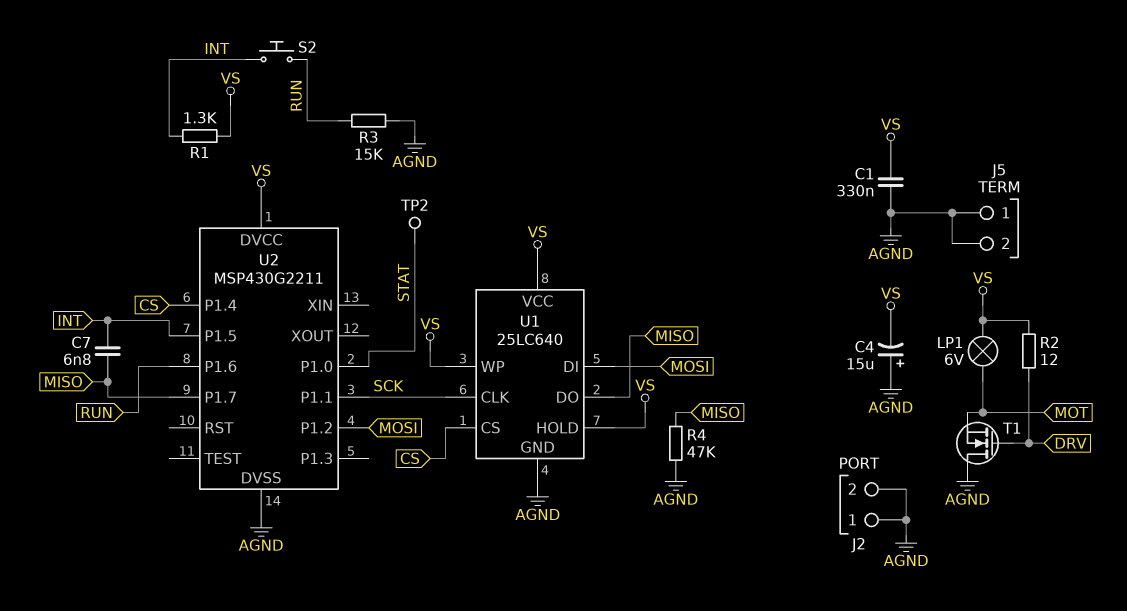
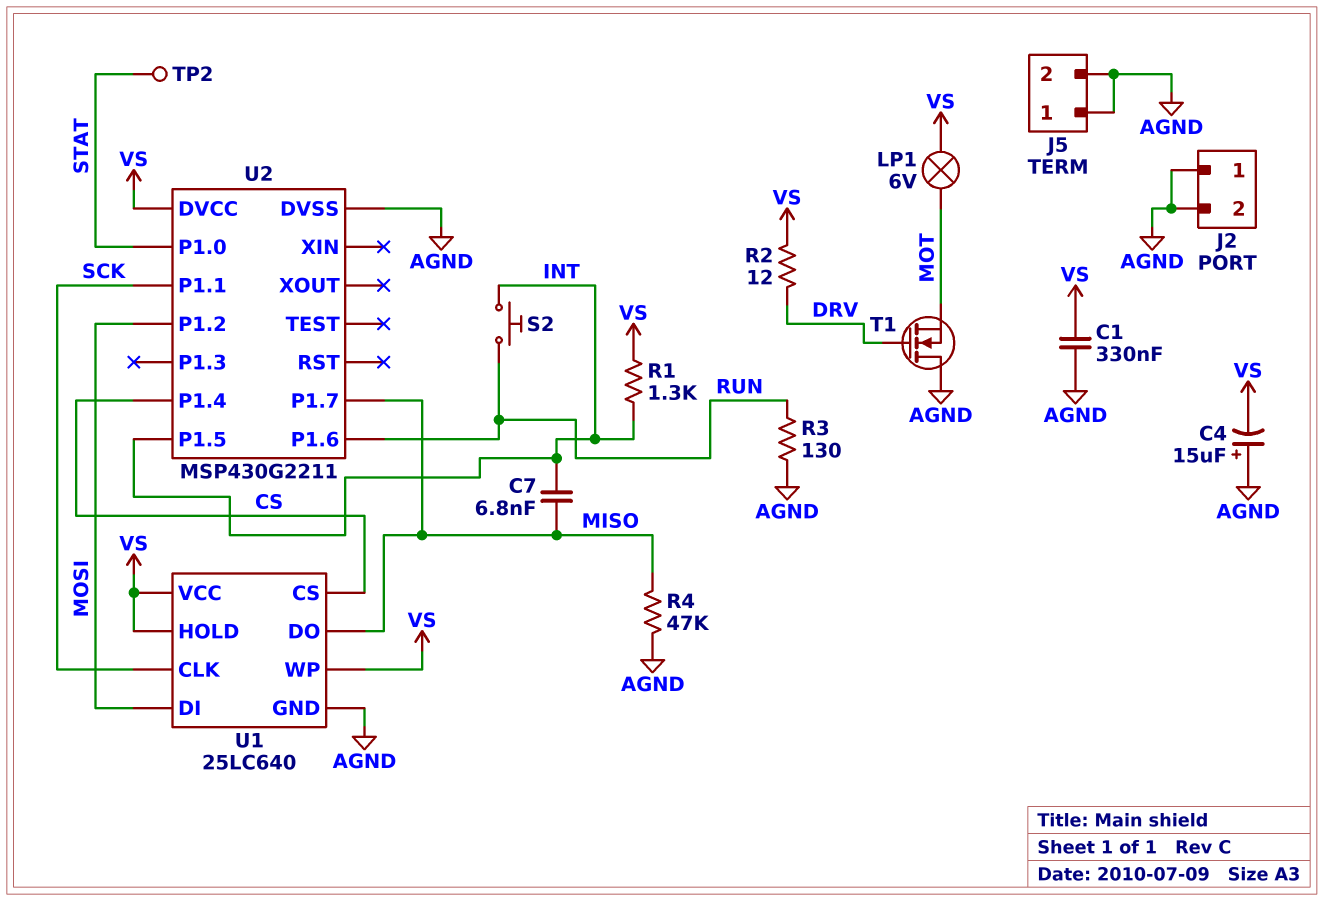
R3: 15k (AGND, RUN) -> 130 (AGND, RUN)

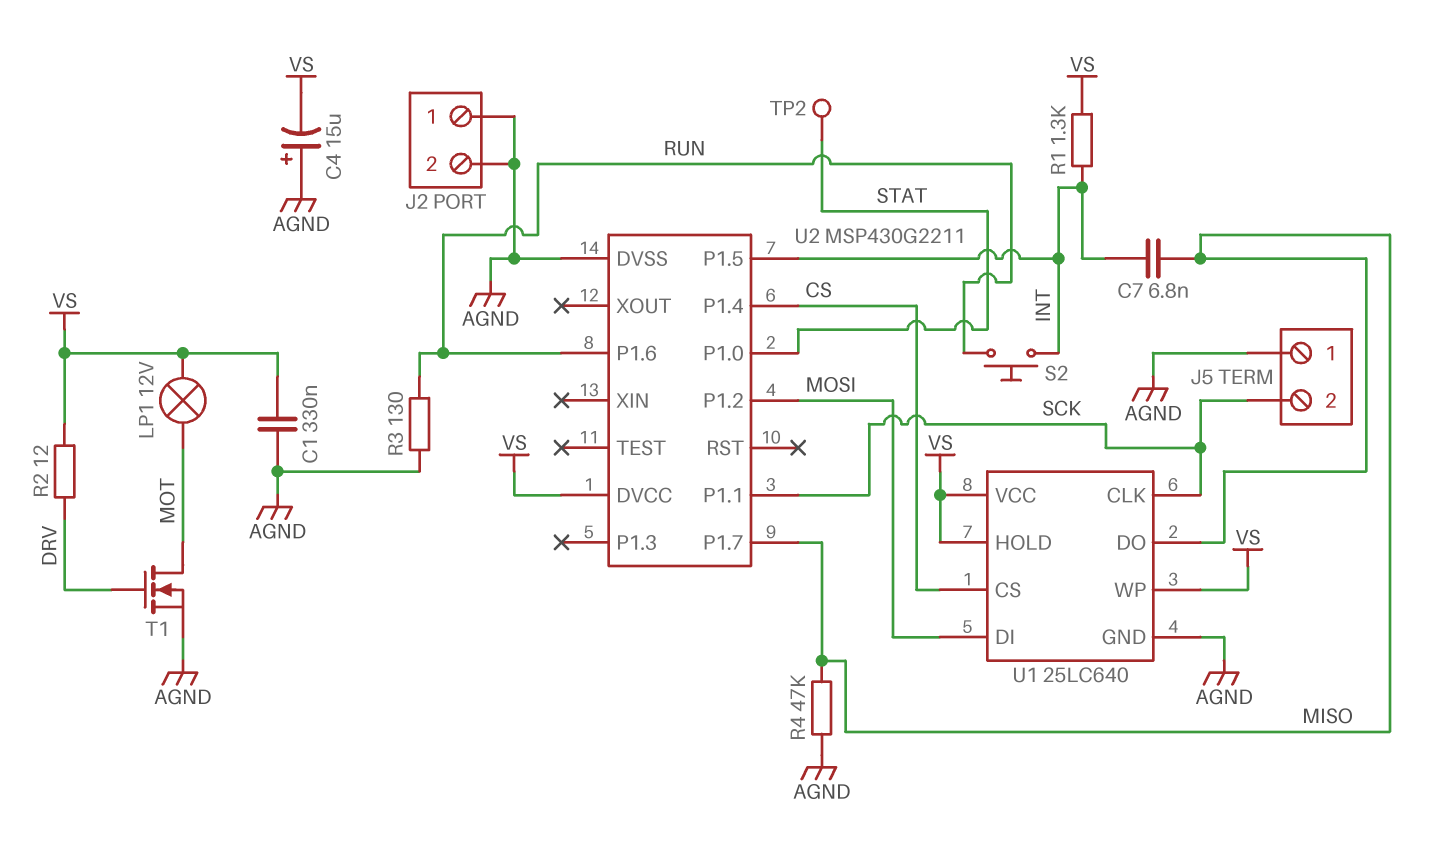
J5 pin 2: AGND -> SCK
LP1: lamp 6V (MOT, VS) -> lamp 12V (MOT, VS)
T1: NMOS (G DRV, D AGND, S MOT) -> NMOS (G DRV, D MOT, S AGND)

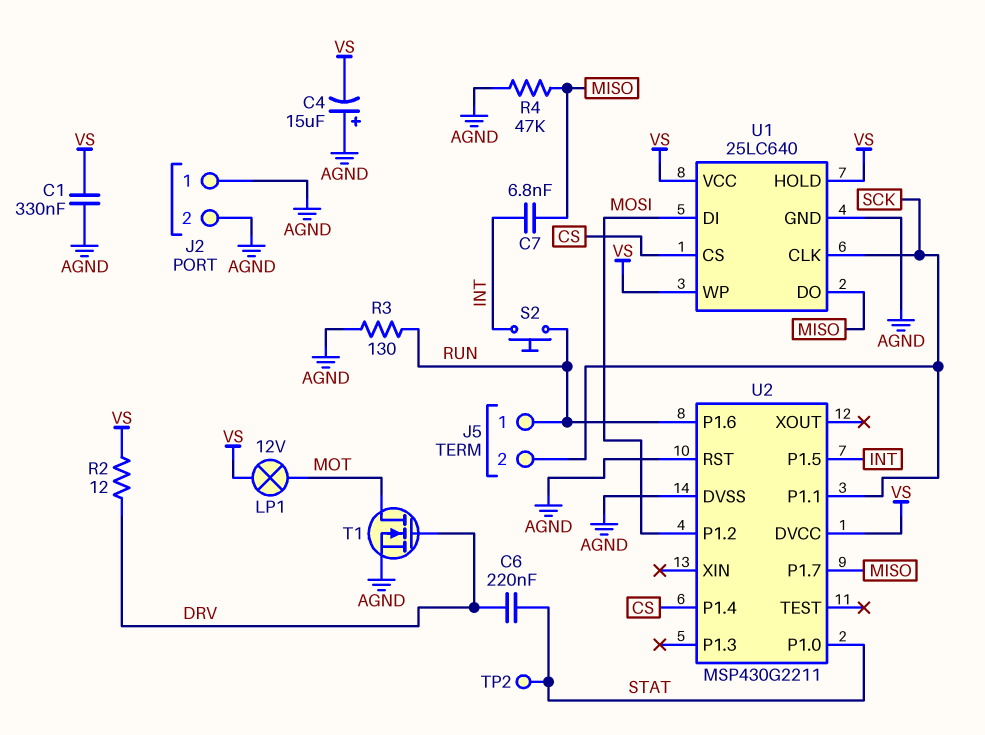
C6: none -> 220nF (DRV, STAT)
J5 pin 1: AGND -> RUN
R1: 1.3k (INT, VS) -> none
U2 pin RST: none -> AGND

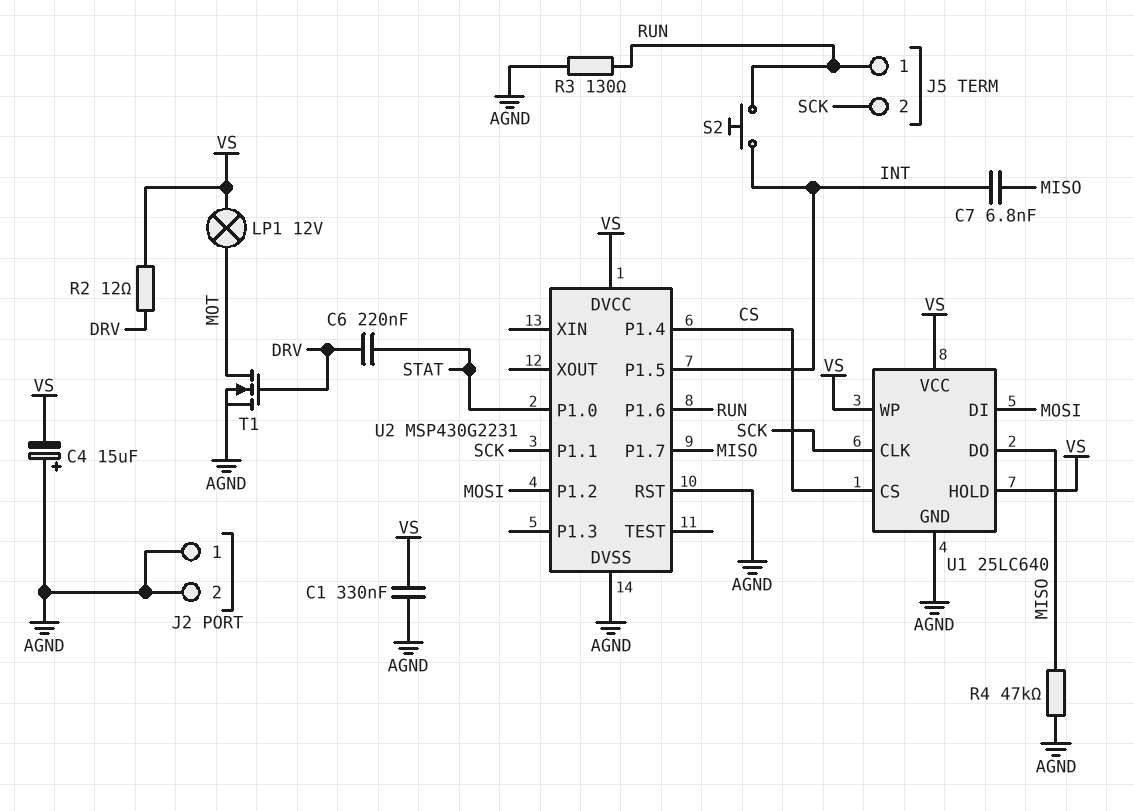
TP2: test point (STAT) -> none
U2: MSP430G2211 -> MSP430G2231

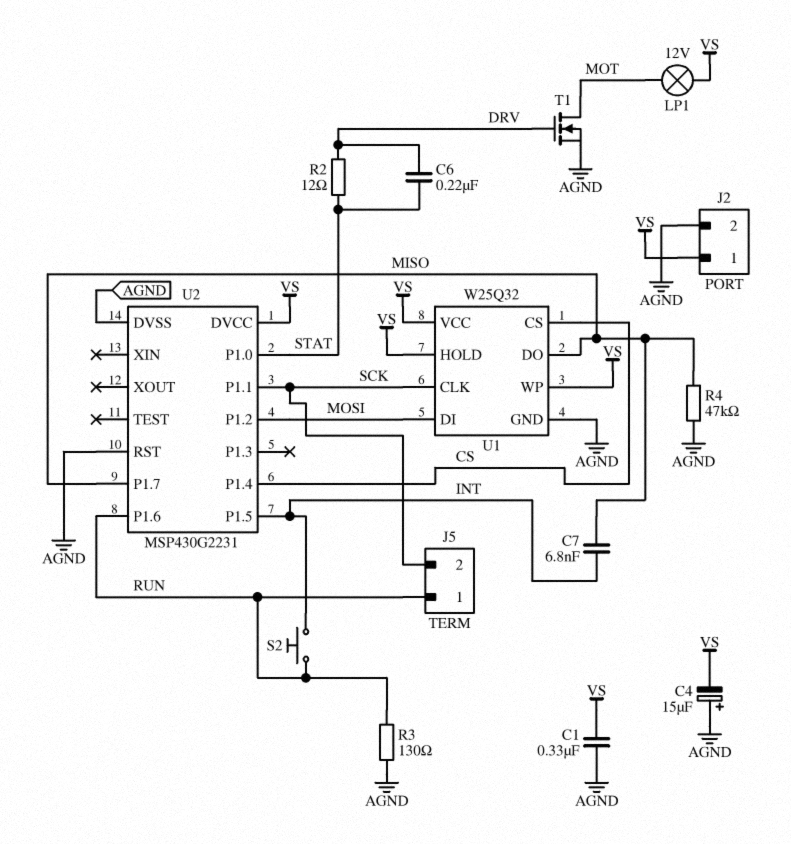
J2 pin 1: AGND -> VS
R2: 12 (DRV, VS) -> 12 (DRV, STAT)
U1: 25LC640 -> W25Q32

